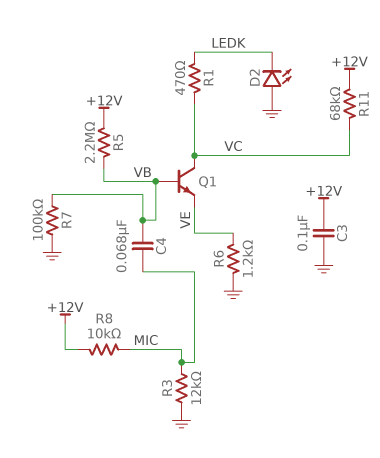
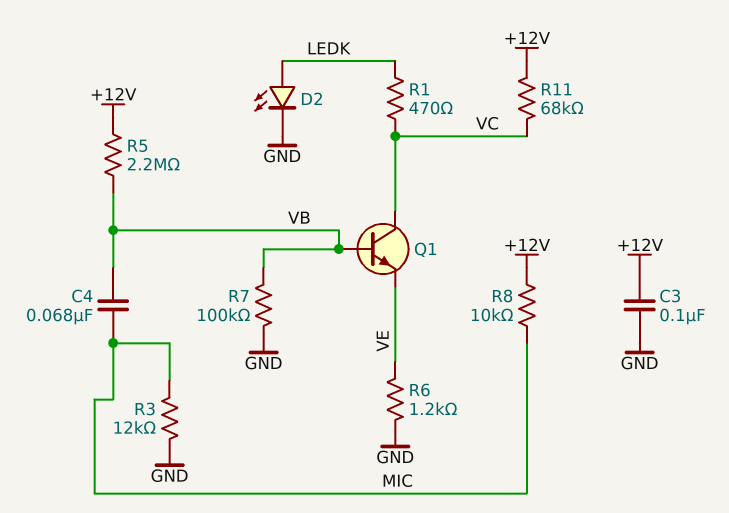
D2: LED (A GND, K LEDK) -> LED (A LEDK, K GND)

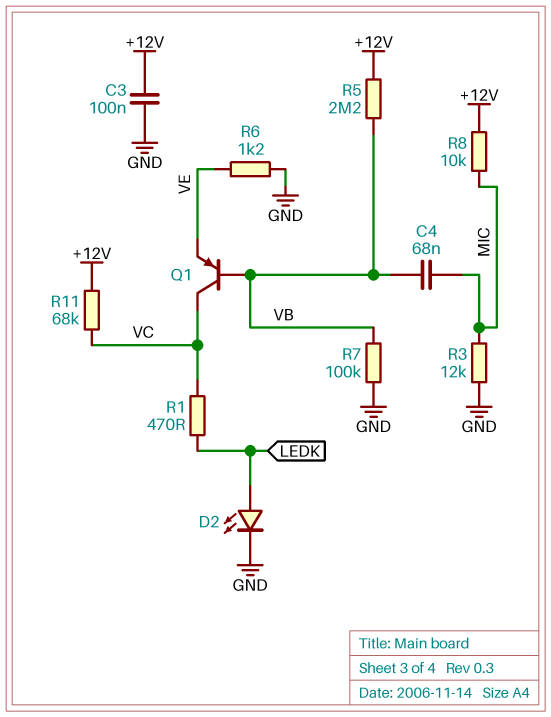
Q1: NPN (B VB, C VC, E VE) -> PNP (B VB, C VC, E VE)

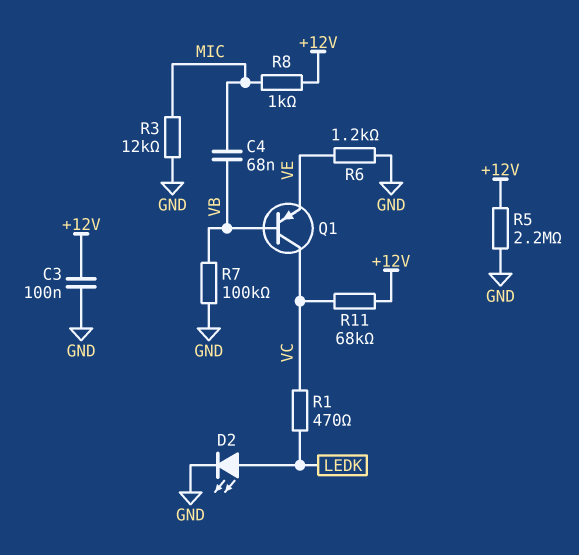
R5: 2.2M (+12V, VB) -> 2.2M (+12V, GND)
R8: 10k (+12V, MIC) -> 1k (+12V, MIC)

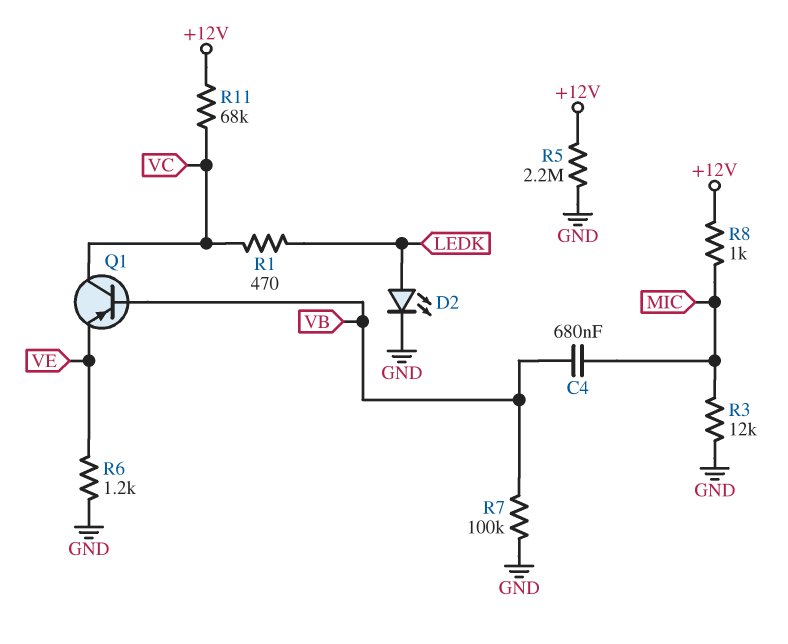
C3: 100nF (+12V, GND) -> none
C4: 68nF (MIC, VB) -> 680nF (MIC, VB)

